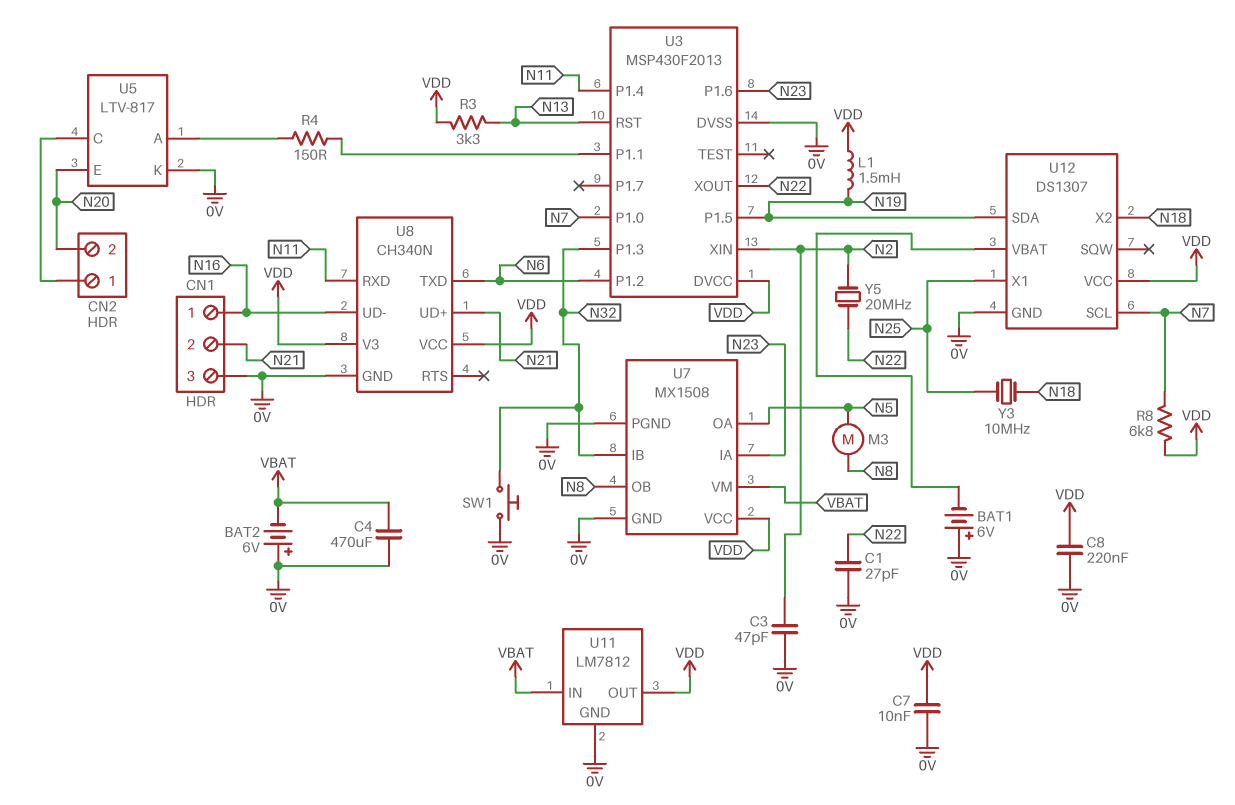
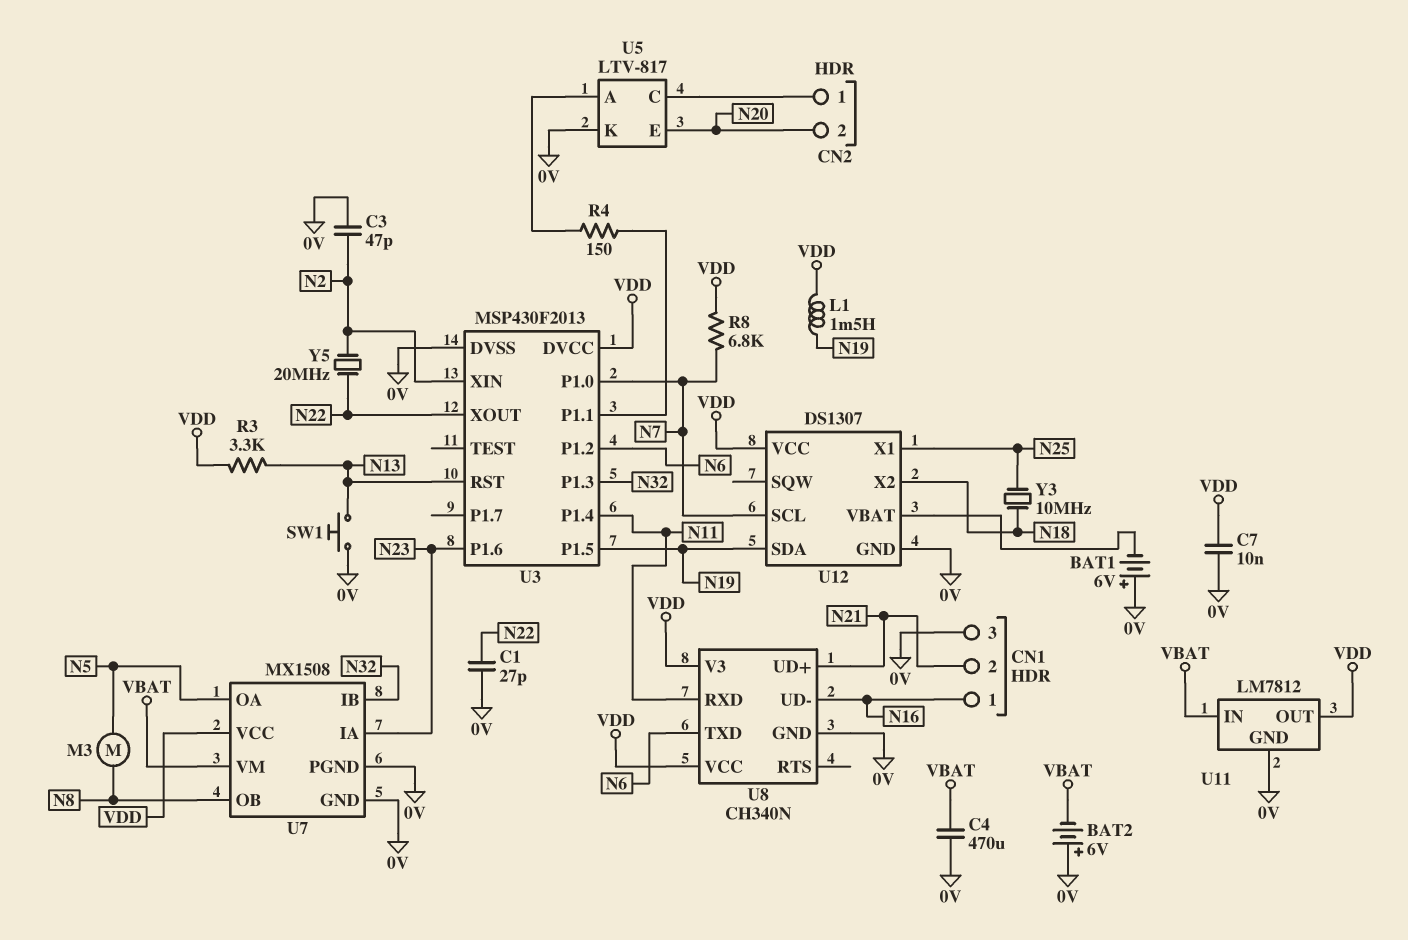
C8: 220nF (0V, VDD) -> none
SW1: button (0V, N32) -> button (0V, N13)

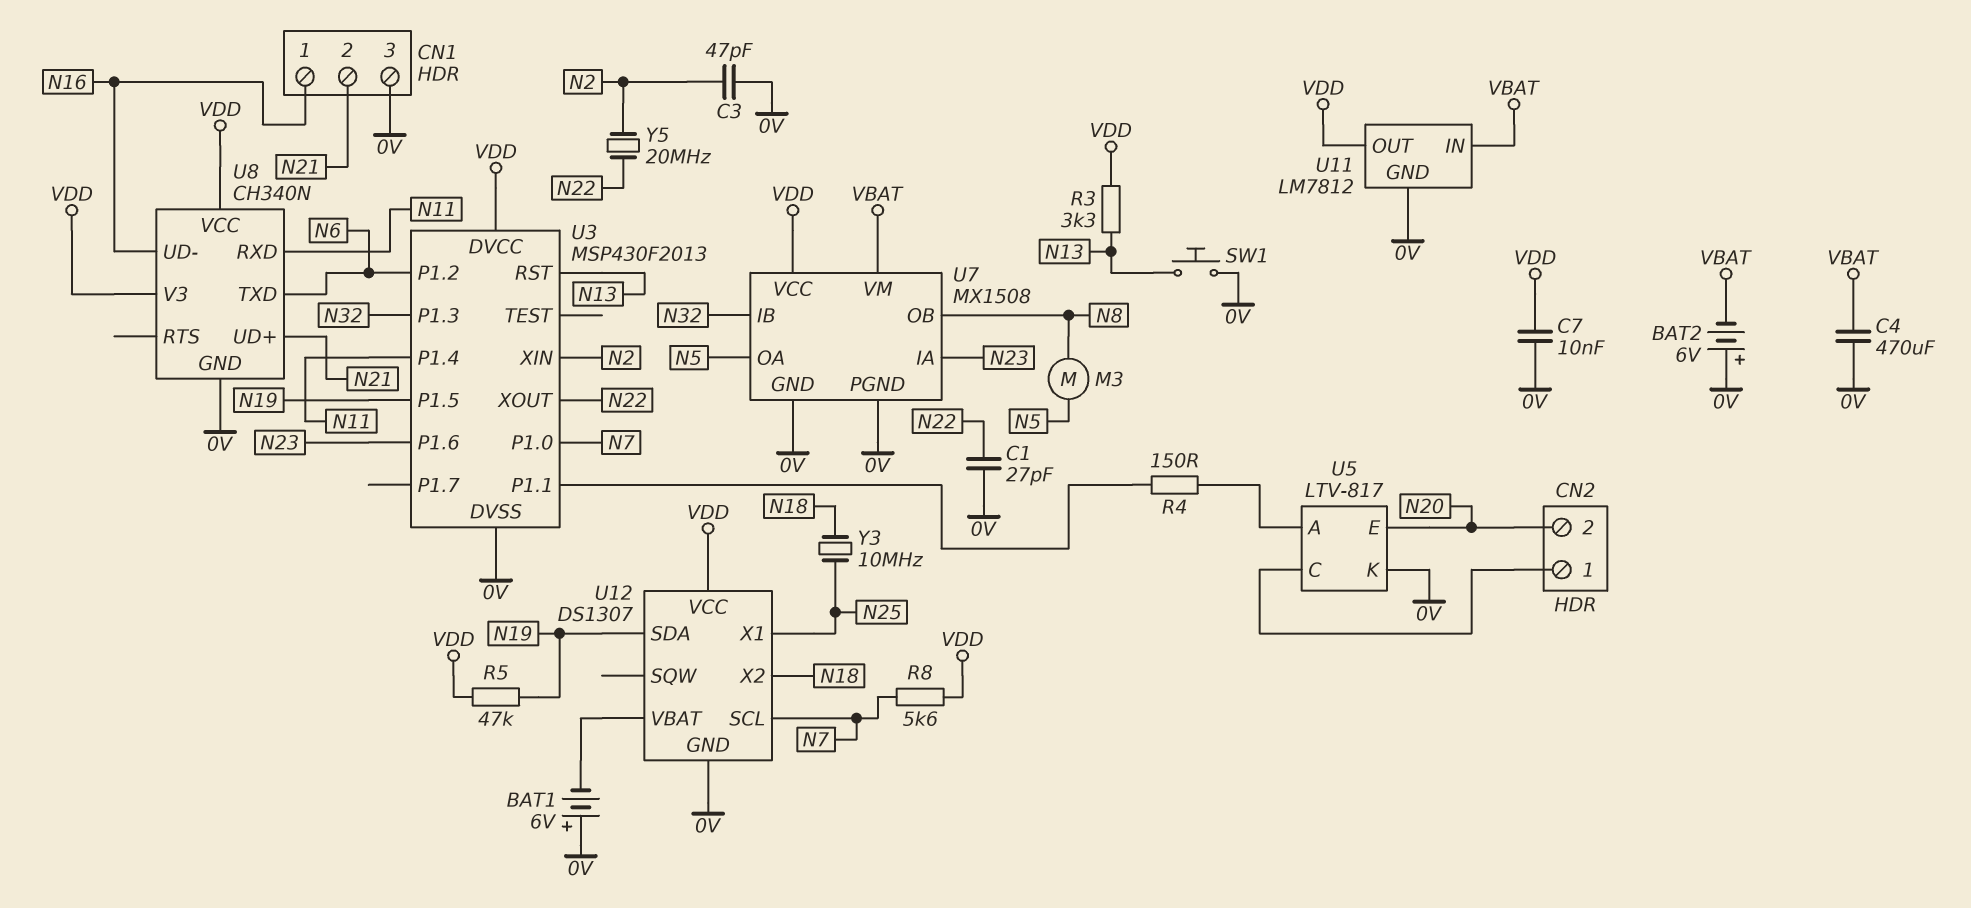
L1: 1.5mH (N19, VDD) -> none
R5: none -> 47k (N19, VDD)
R8: 6.8k (N7, VDD) -> 5.6k (N7, VDD)

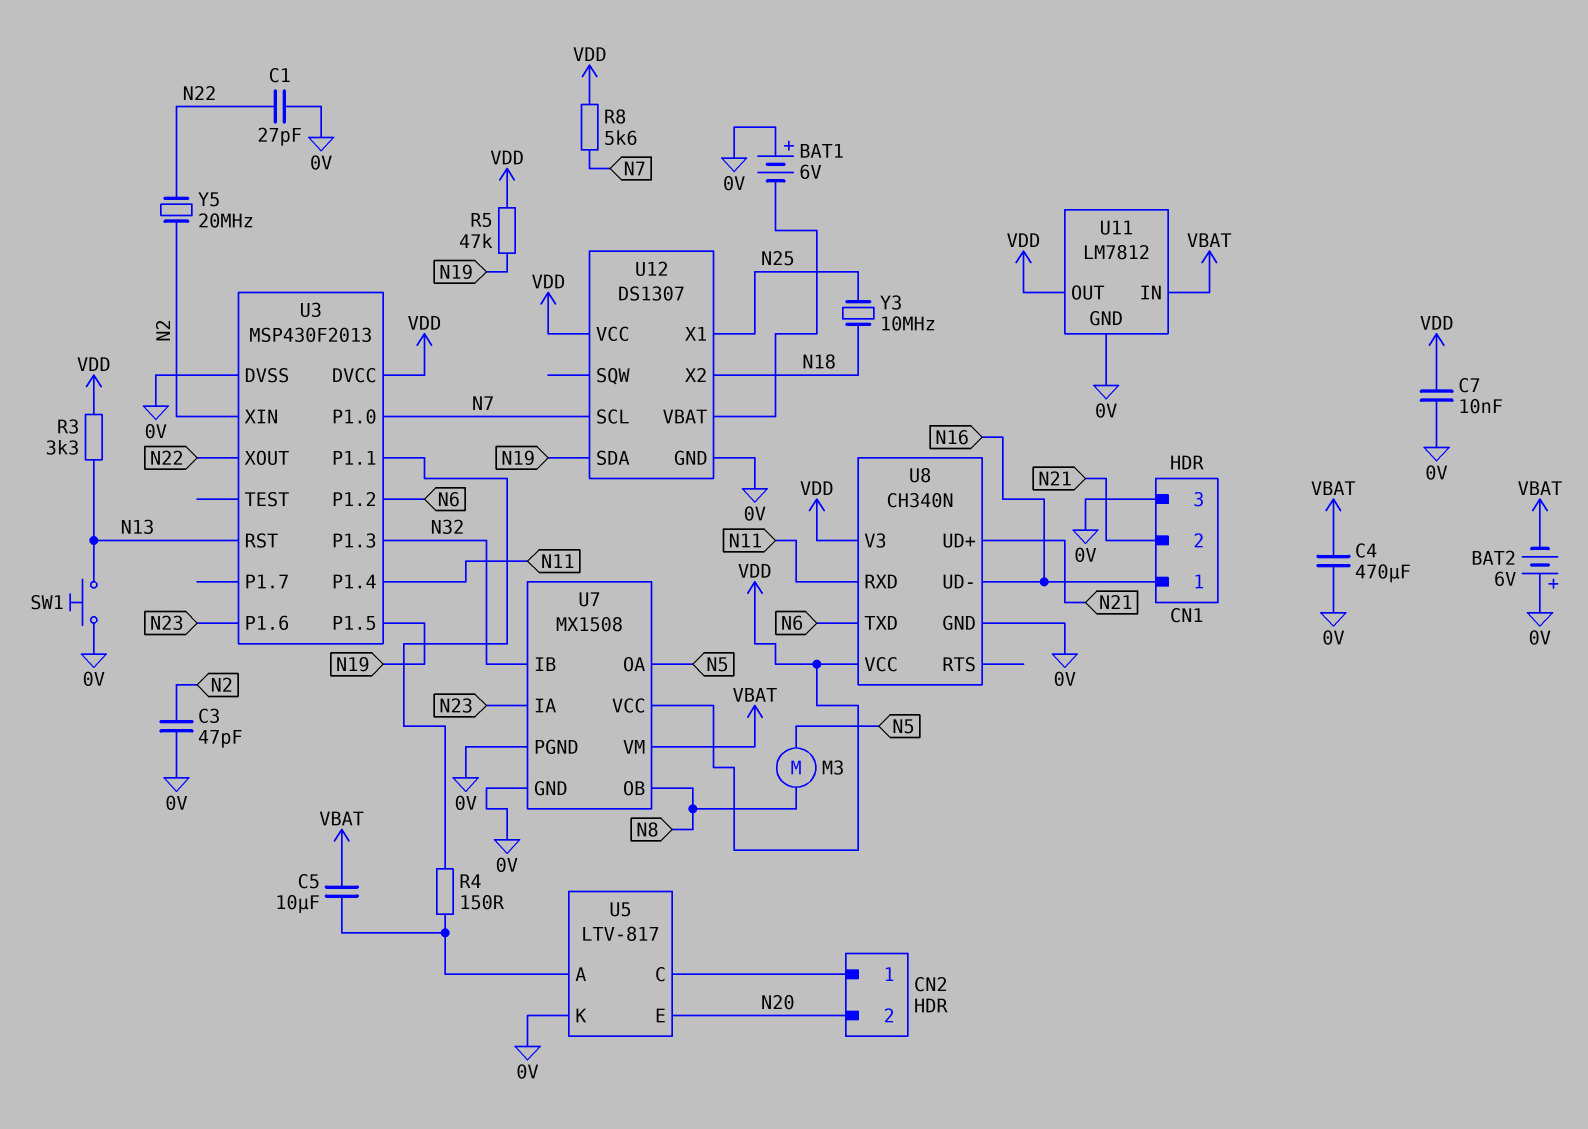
C5: none -> 10uF (U5/A, VBAT)

